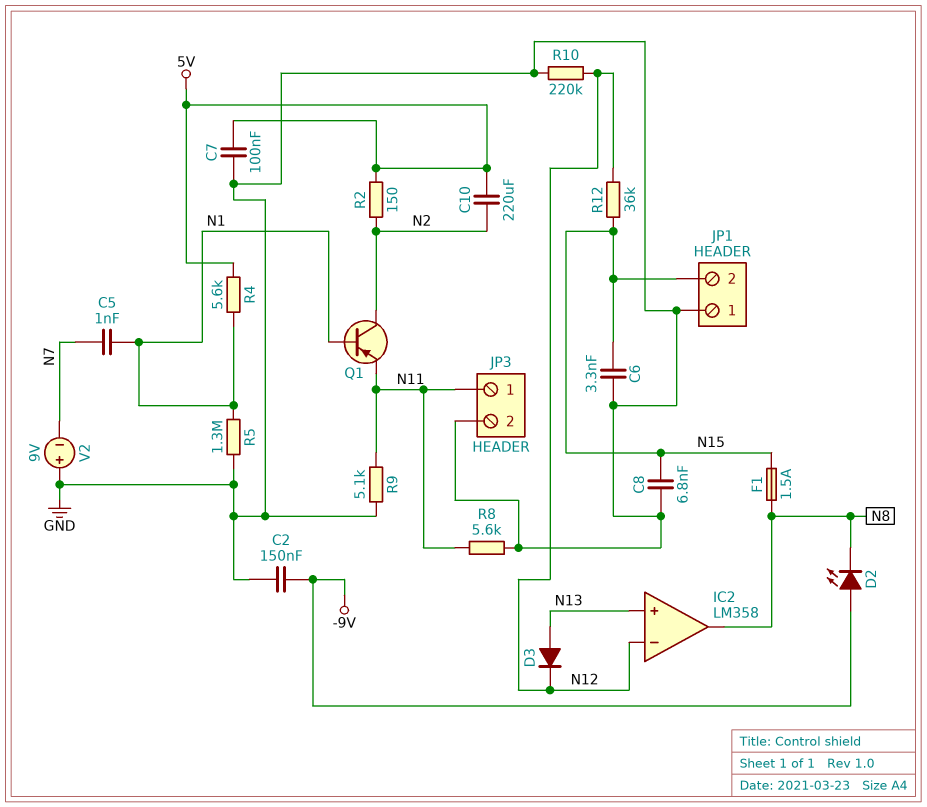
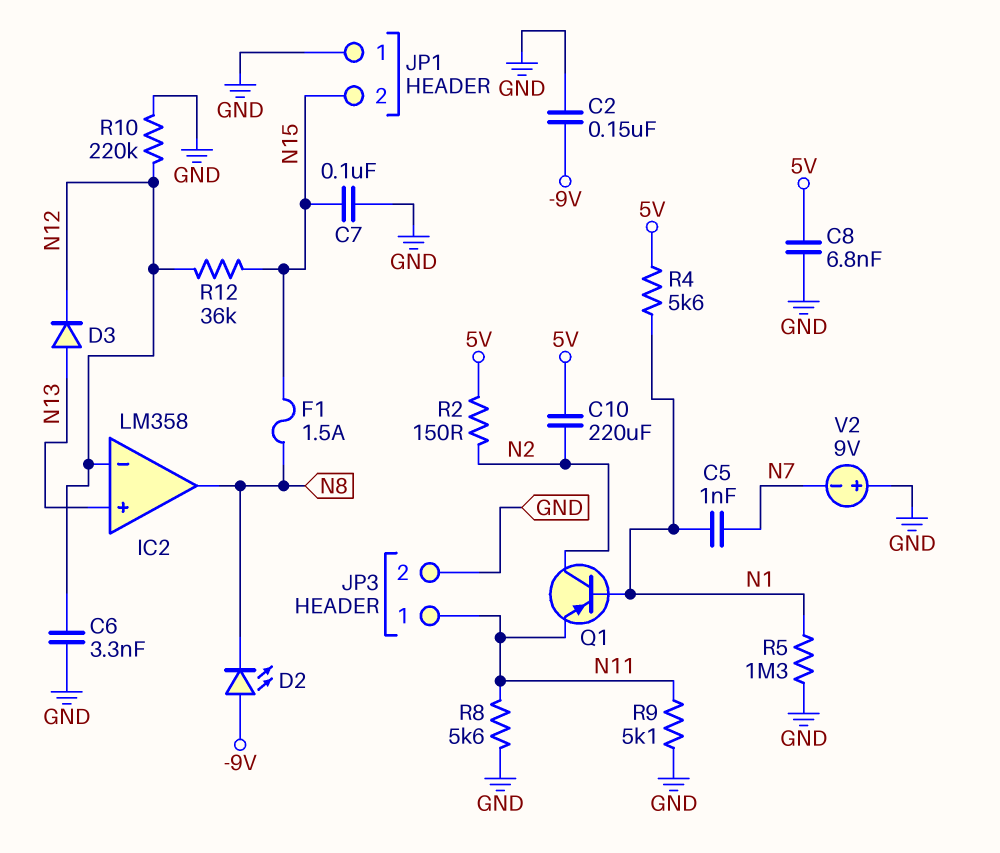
C6: 3.3nF (GND, N15) -> 3.3nF (GND, N12)
C7: 100nF (5V, GND) -> 100nF (GND, N15)
C8: 6.8nF (GND, N15) -> 6.8nF (5V, GND)

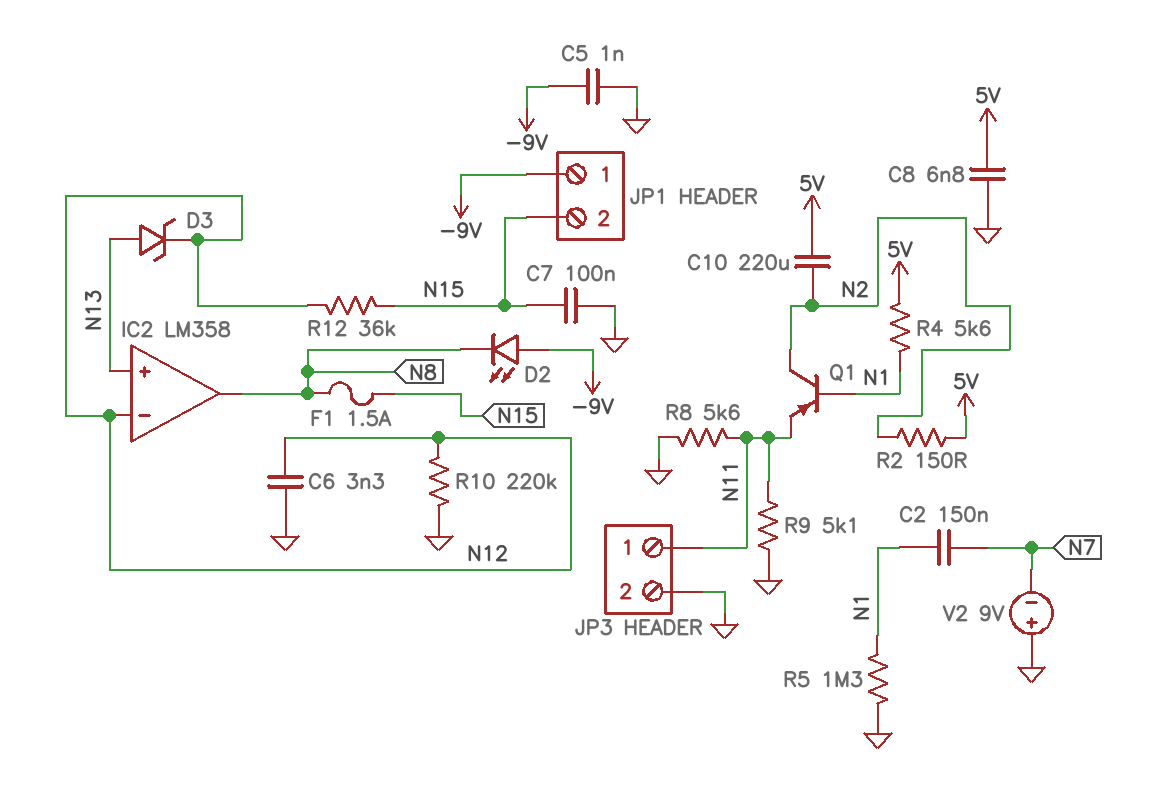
C2: 150nF (-9V, GND) -> 150nF (N1, N7)
C5: 1nF (N1, N7) -> 1nF (-9V, GND)
D3: diode (A N13, K N12) -> zener (A N13, K N12)
JP1 pin 1: GND -> -9V

